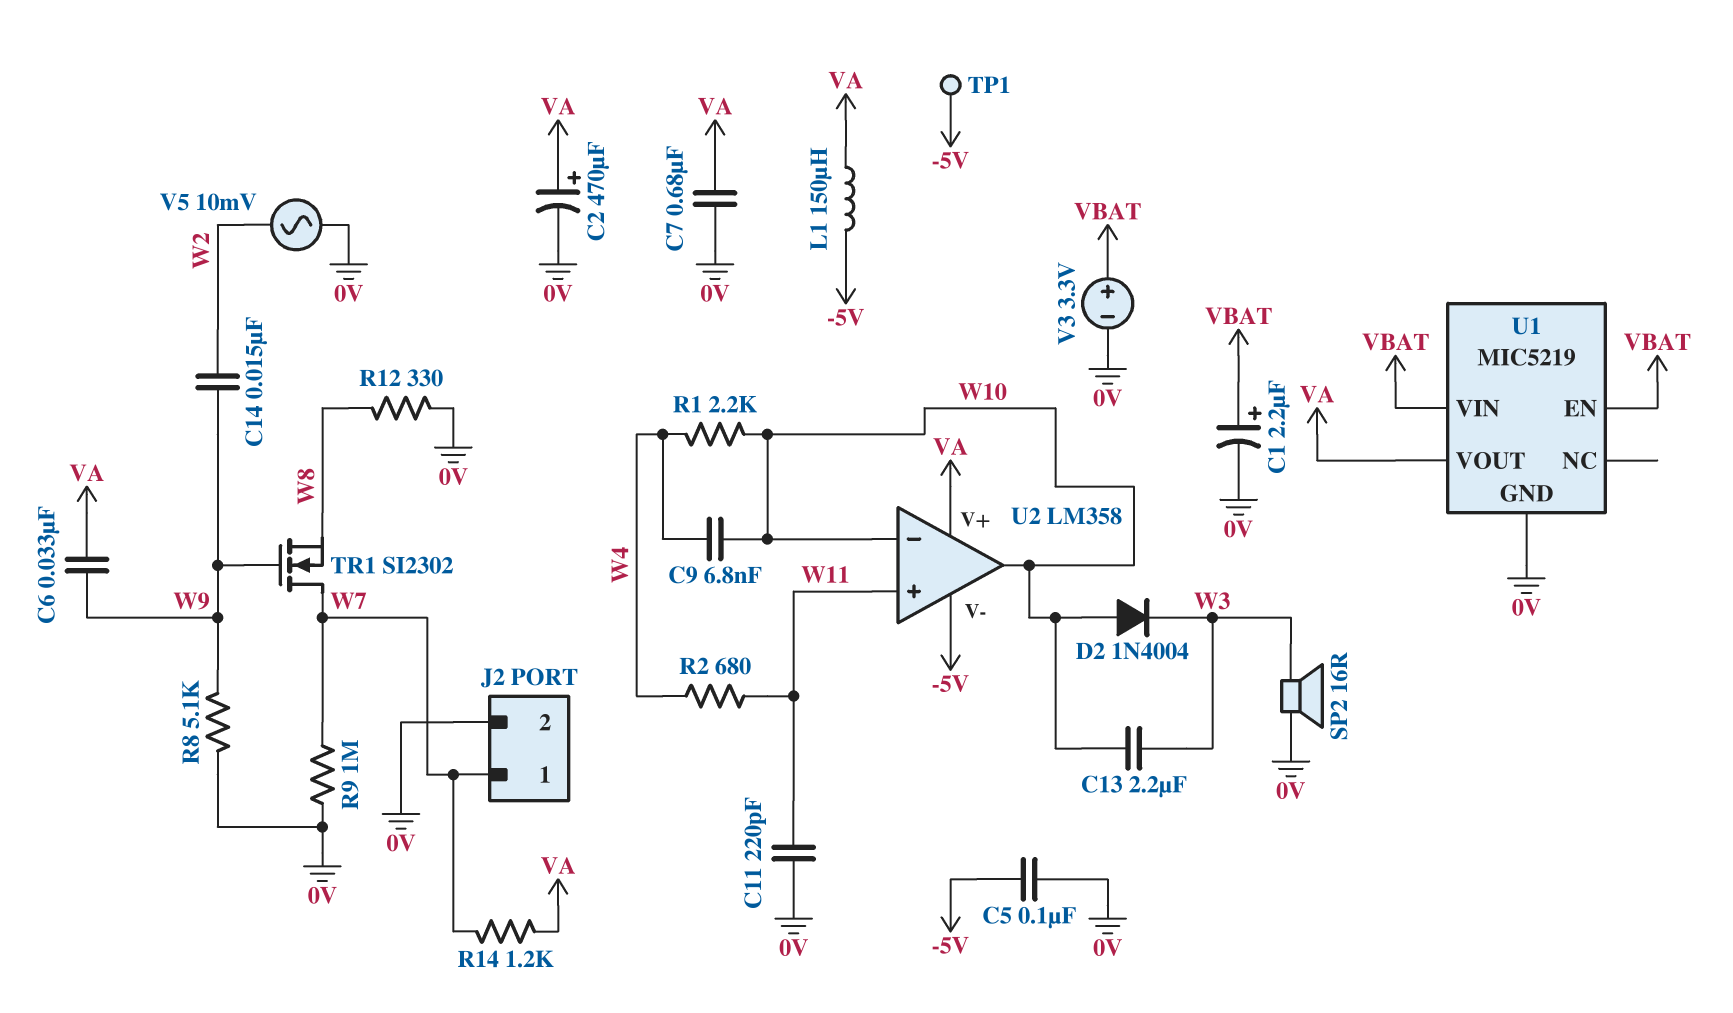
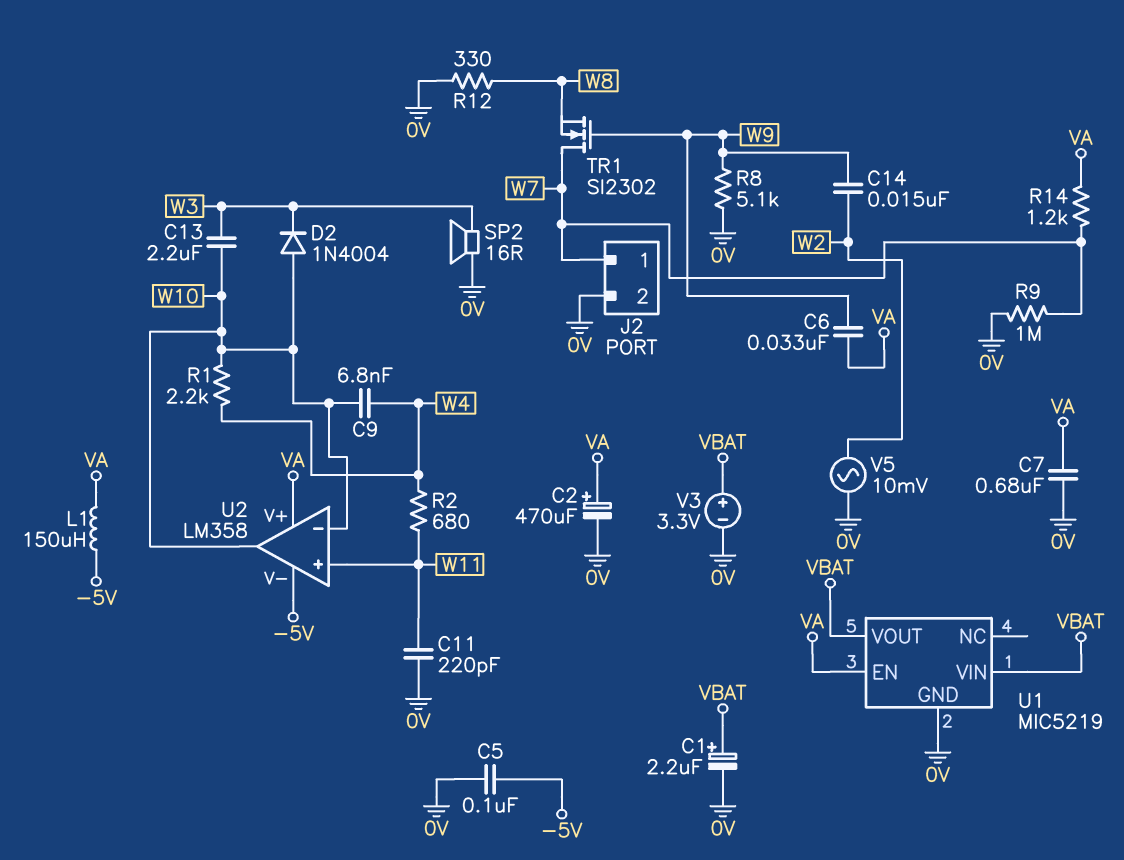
TP1: test point (-5V) -> none
U1 pin EN: VBAT -> VA
U1 pin VOUT: VA -> VBAT

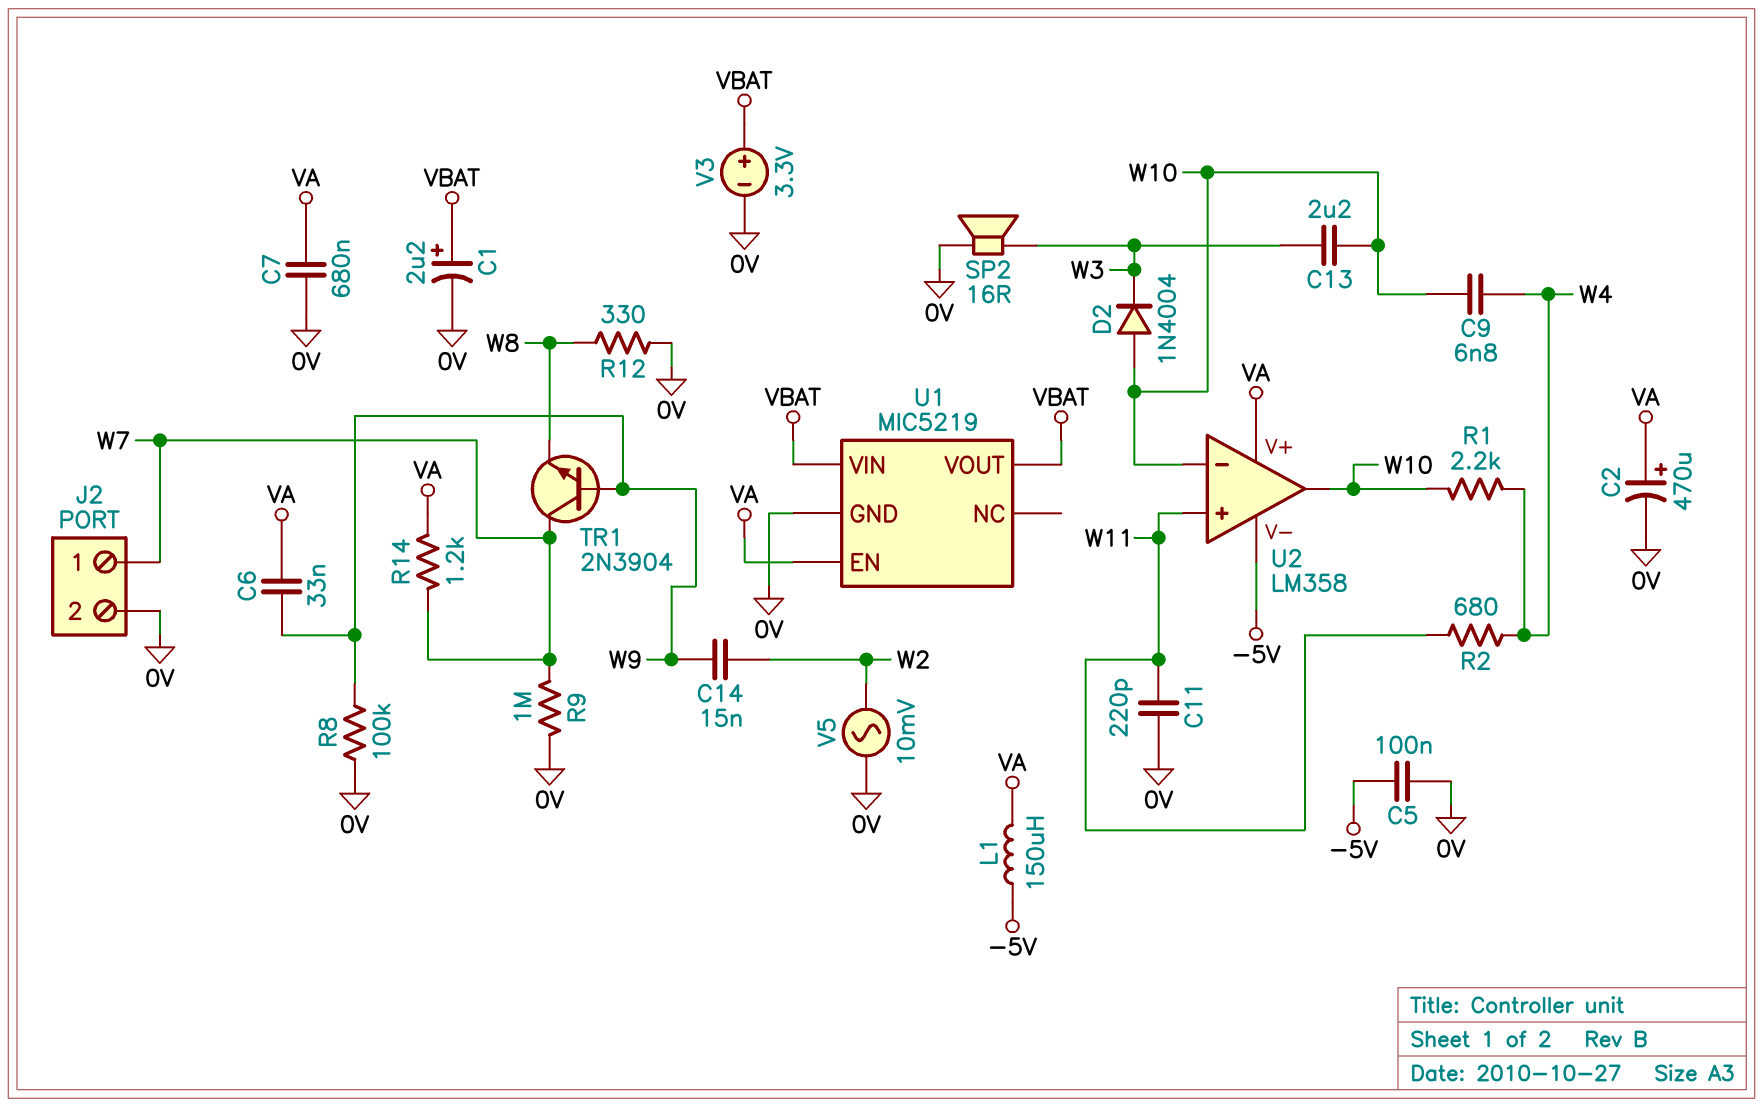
R8: 5.1k (0V, W9) -> 100k (0V, W9)
TR1: NMOS SI2302 (G W9, D W7, S W8) -> NPN 2N3904 (B W9, C W7, E W8)

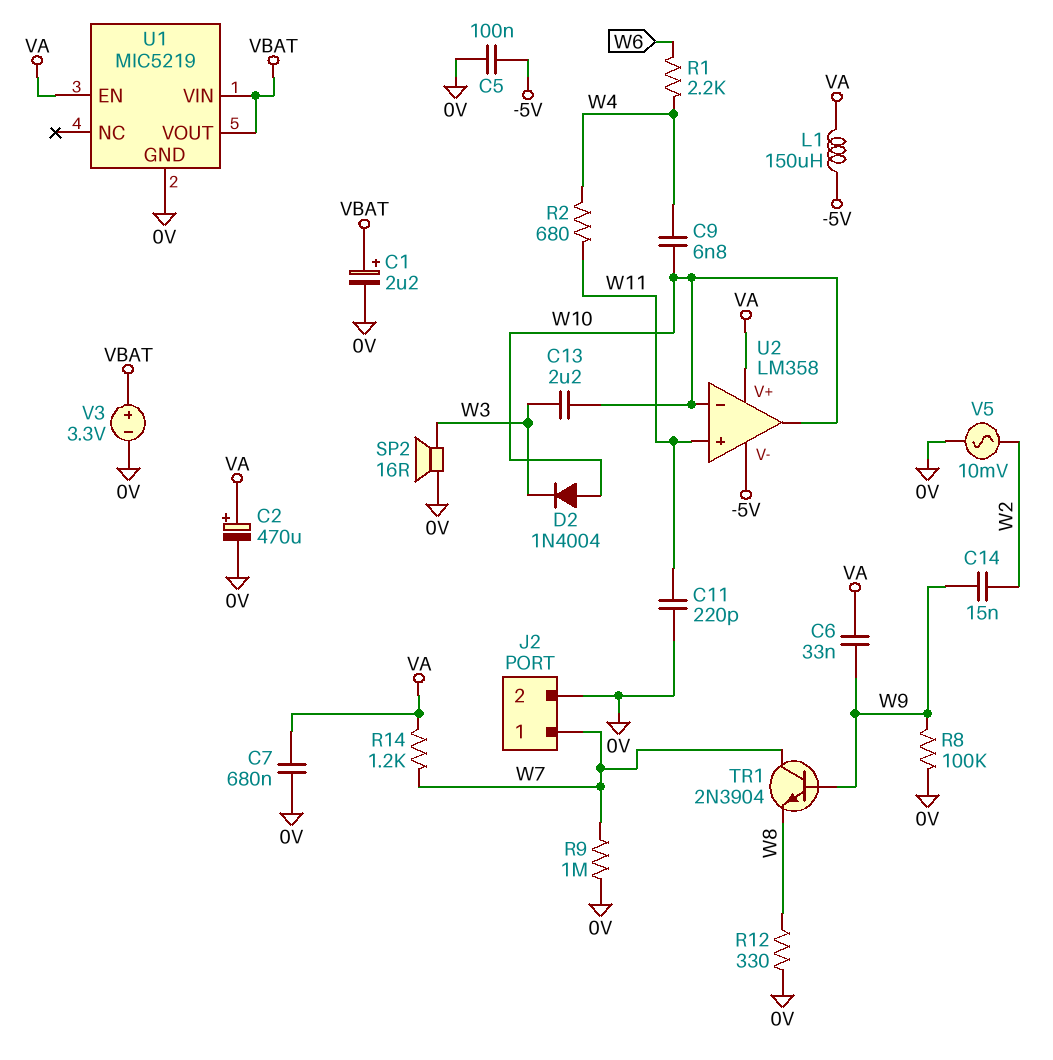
R1: 2.2k (W4, W10) -> 2.2k (W4, W6)

